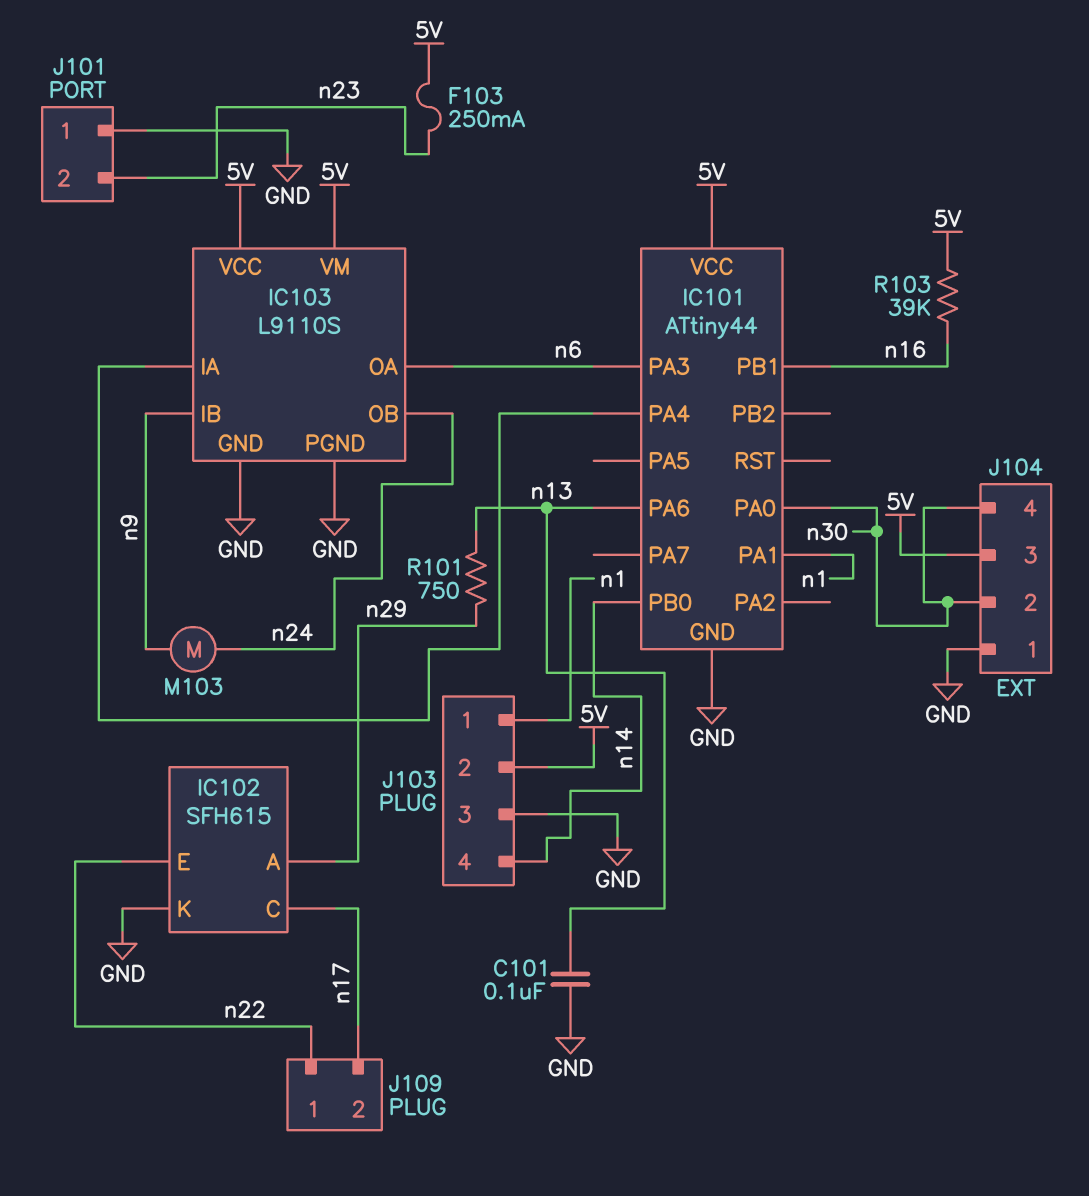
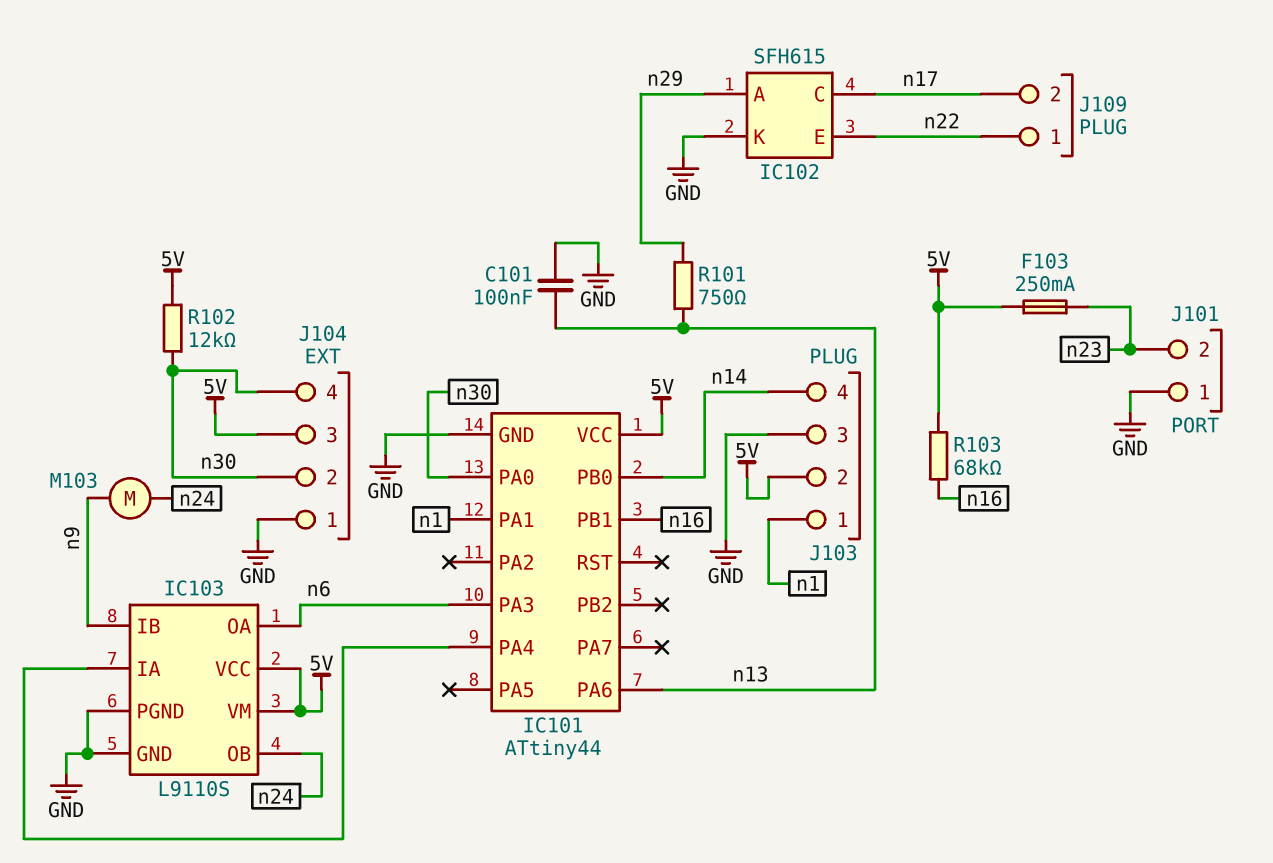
R102: none -> 12k (5V, n30)
R103: 39k (5V, n16) -> 68k (5V, n16)

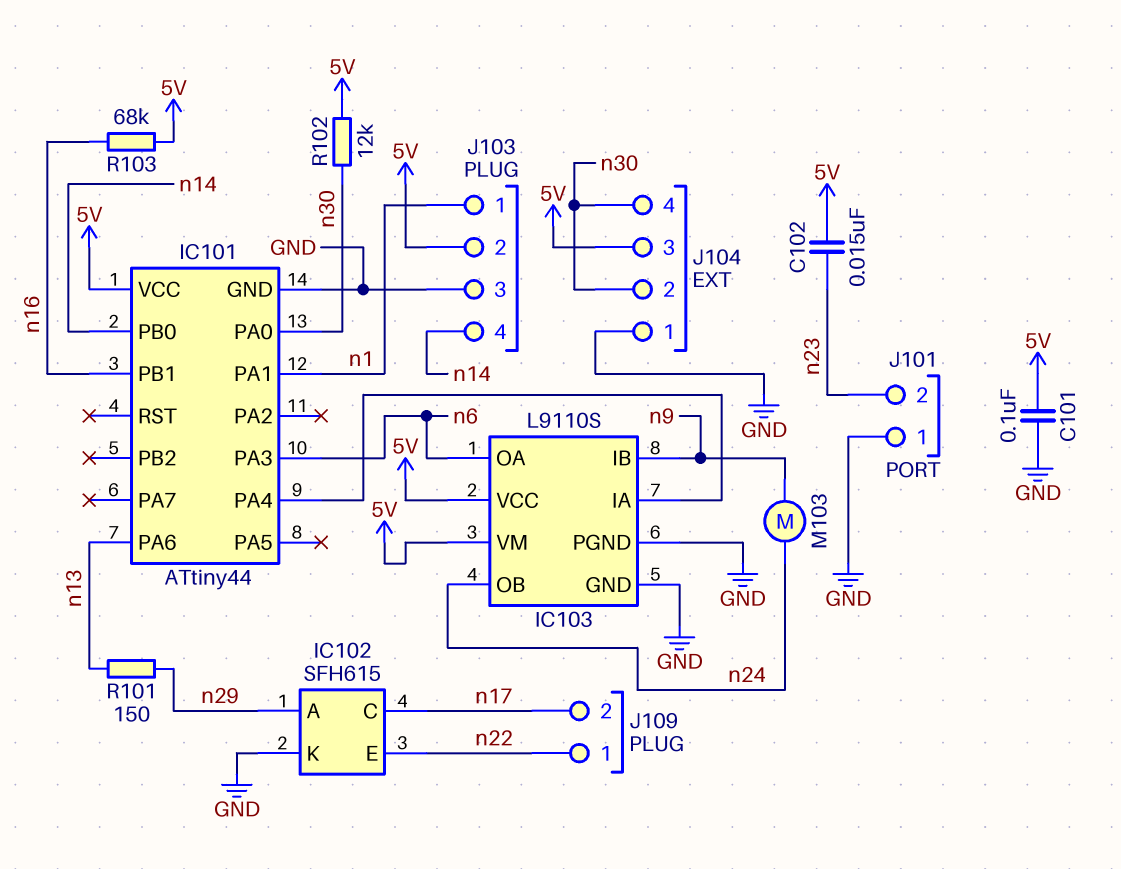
C101: 100nF (GND, n13) -> 100nF (5V, GND)
C102: none -> 15nF (5V, n23)
F103: 250mA (5V, n23) -> none
R101: 750 (n13, n29) -> 150 (n13, n29)

